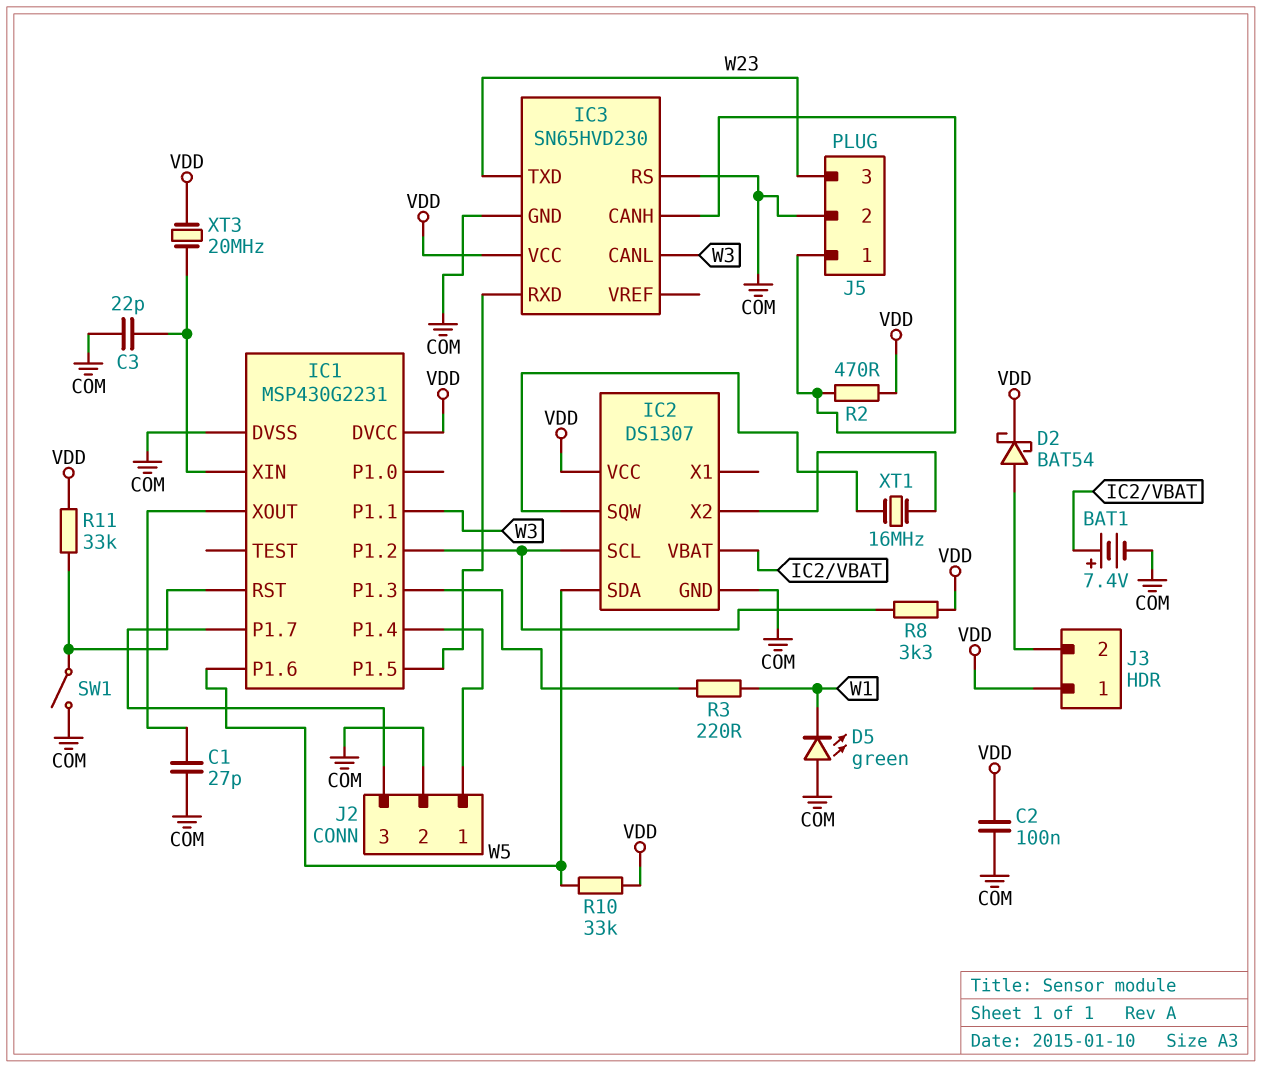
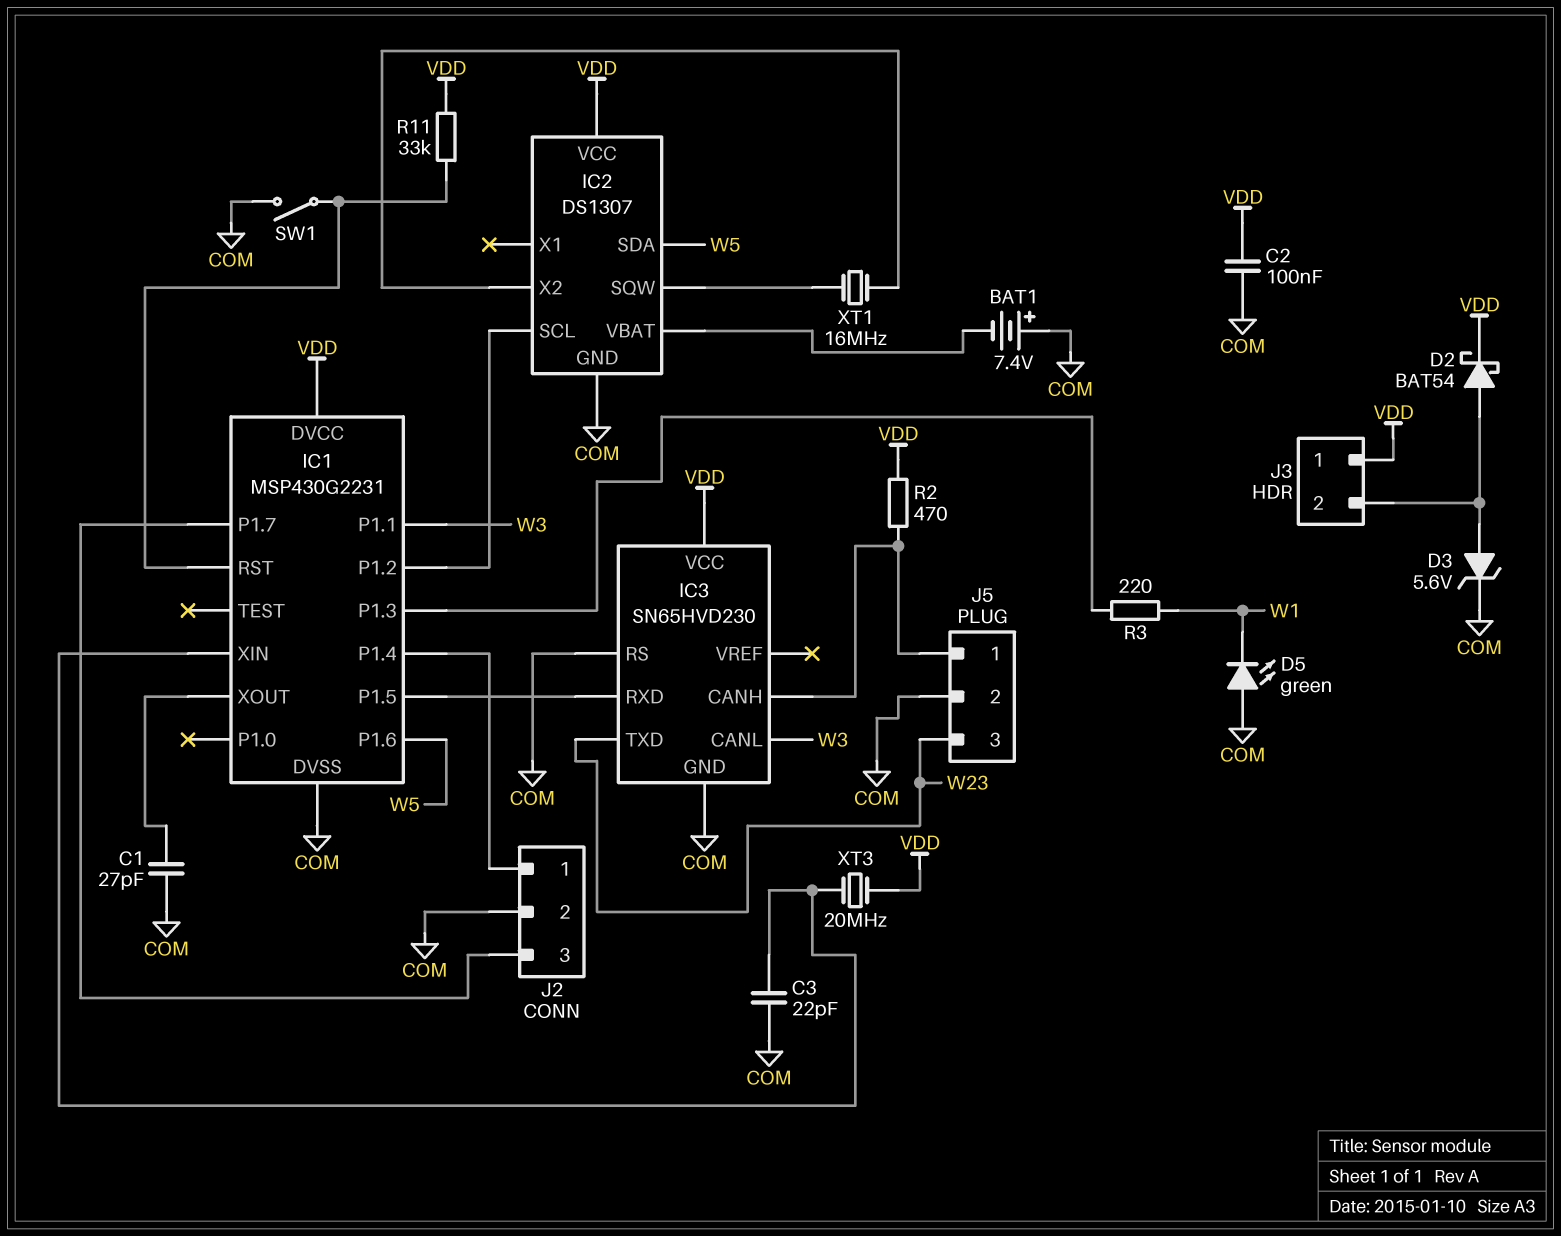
BAT1: 7.4V (plus IC2/VBAT, minus COM) -> 7.4V (plus COM, minus IC2/VBAT)
D3: none -> zener 5.6V (A J3/2, K COM)
R8: 3.3k (IC1/P1.2, VDD) -> none
R10: 33k (VDD, W5) -> none

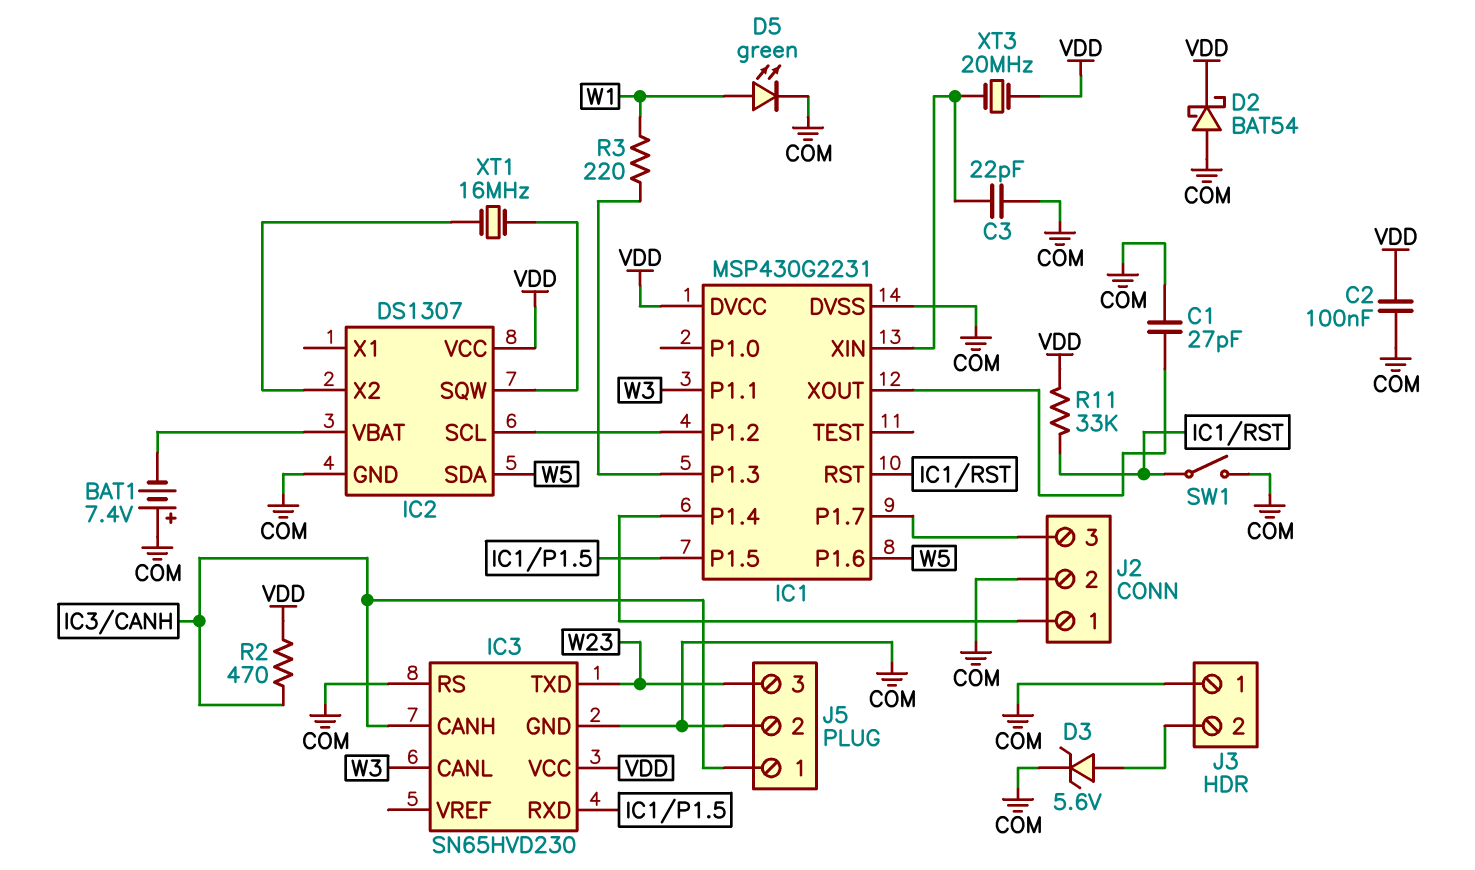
D2: schottky BAT54 (A J3/2, K VDD) -> schottky BAT54 (A COM, K VDD)
D5: LED green (A COM, K W1) -> LED green (A W1, K COM)
J3 pin 1: VDD -> COM

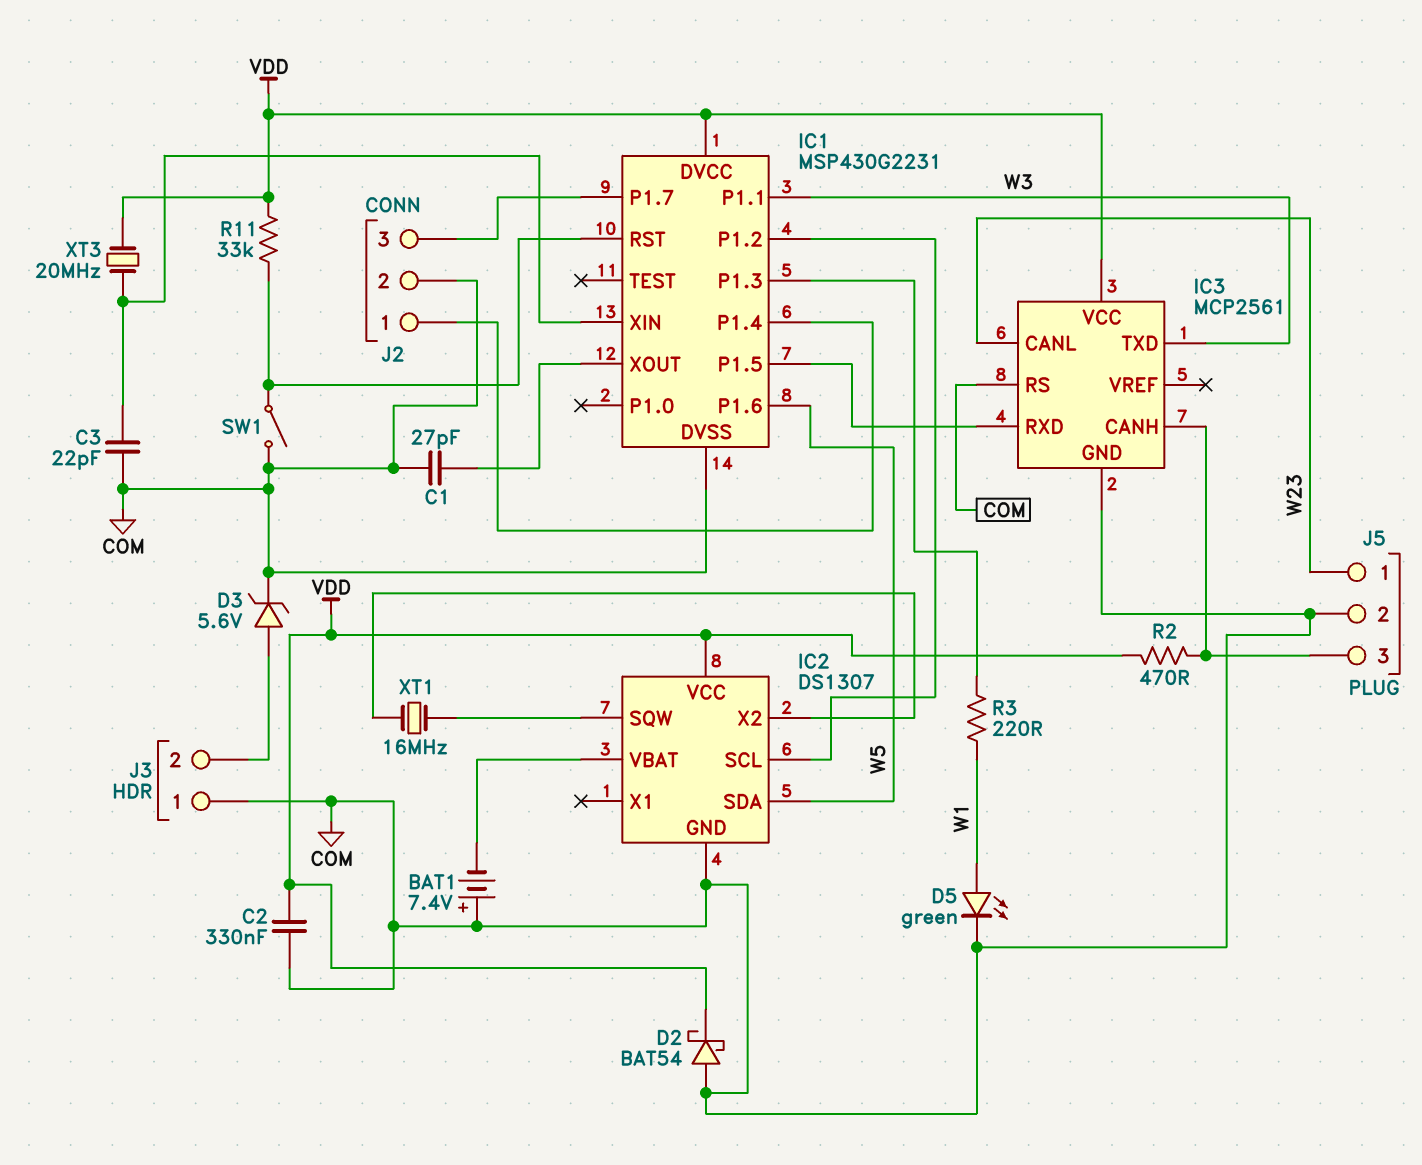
C2: 100nF (COM, VDD) -> 330nF (COM, VDD)
IC3: SN65HVD230 -> MCP2561
IC3 pin CANL: W3 -> W23
IC3 pin TXD: W23 -> W3
J5 pin 1: IC3/CANH -> W23
J5 pin 3: W23 -> IC3/CANH

